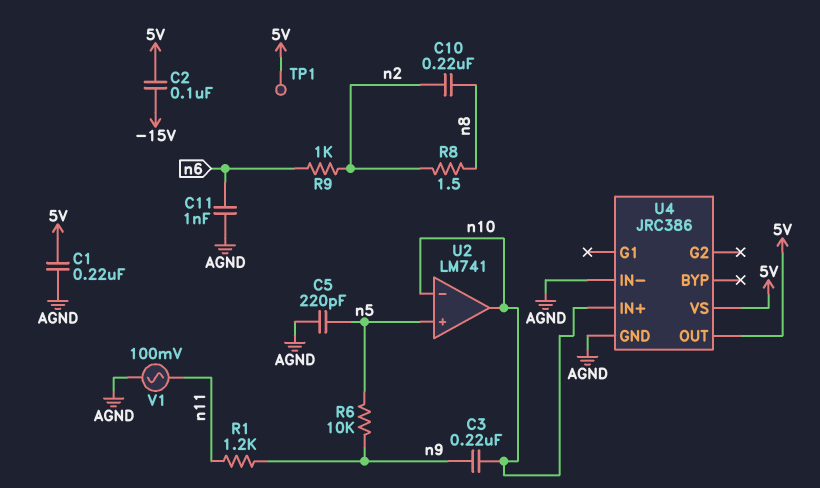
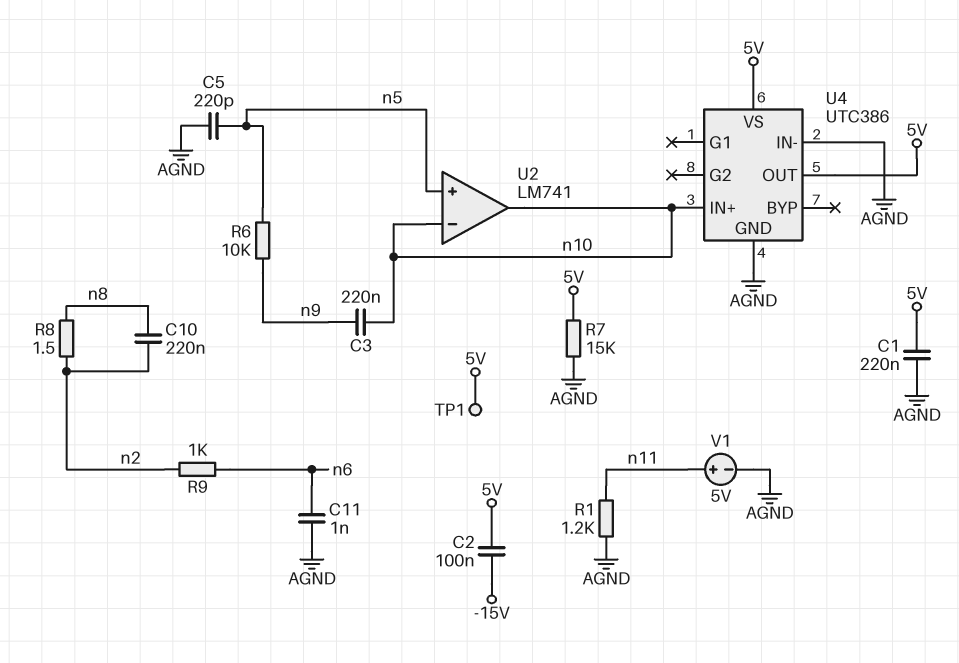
R1: 1.2k (n9, n11) -> 1.2k (AGND, n11)
R7: none -> 15k (5V, AGND)
U4: JRC386 -> UTC386
V1: AC 100mV (AGND, n11) -> 5V (plus n11, minus AGND)

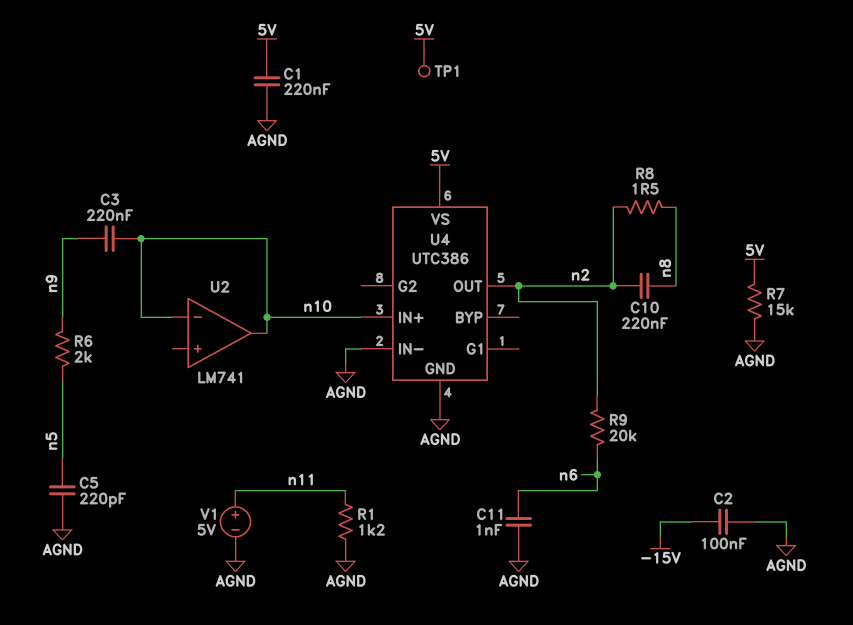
C2: 100nF (-15V, 5V) -> 100nF (-15V, AGND)
R6: 10k (n5, n9) -> 2k (n5, n9)
R9: 1k (n2, n6) -> 20k (n2, n6)
U2 pin in+: n5 -> none
U4 pin OUT: 5V -> n2

